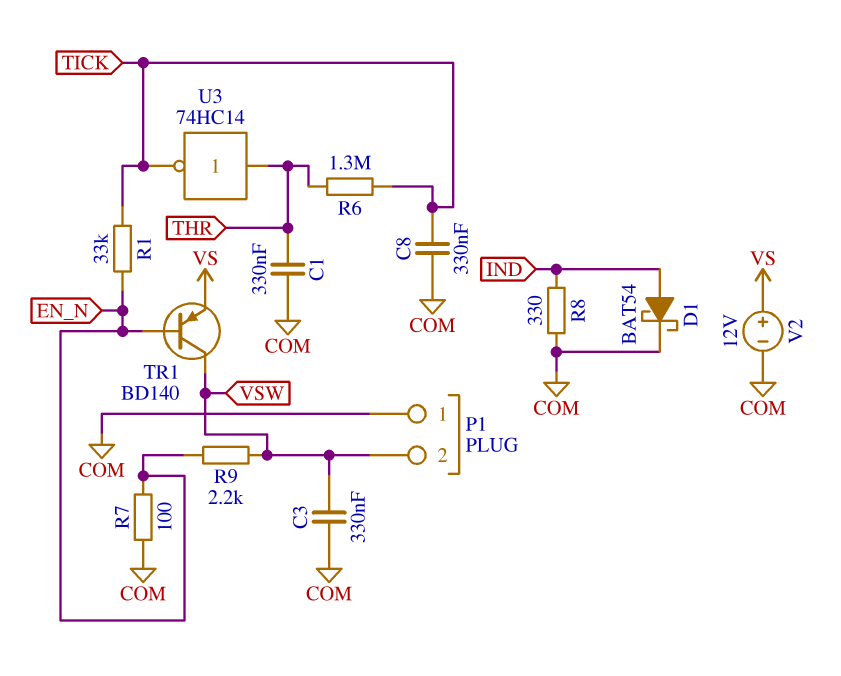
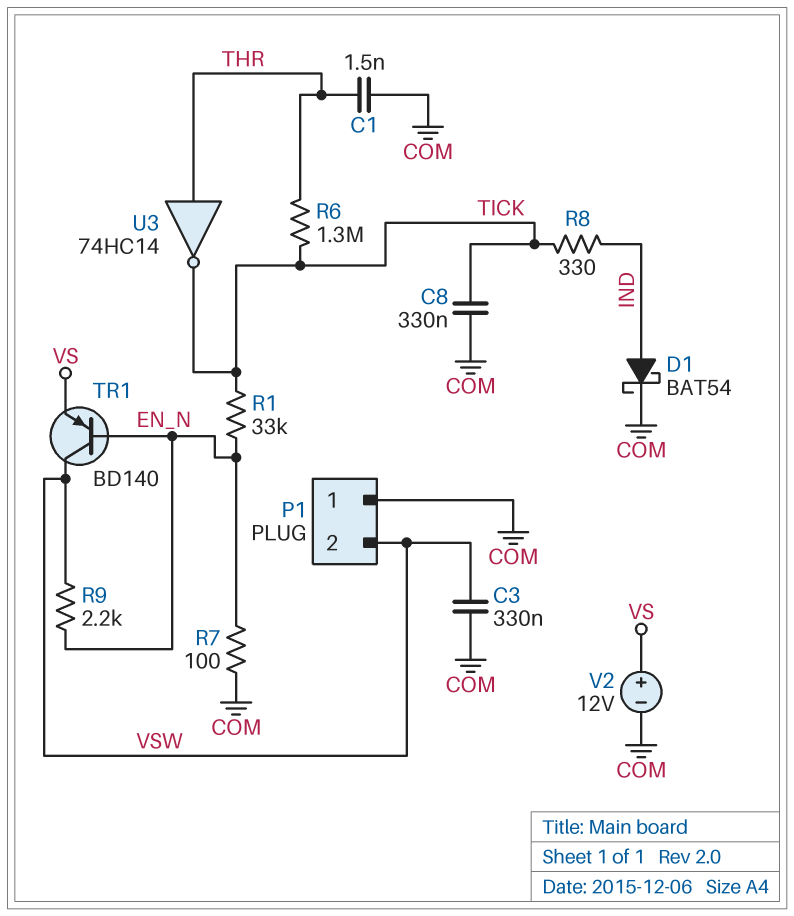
C1: 330nF (COM, THR) -> 1.5nF (COM, THR)
R8: 330 (COM, IND) -> 330 (IND, TICK)

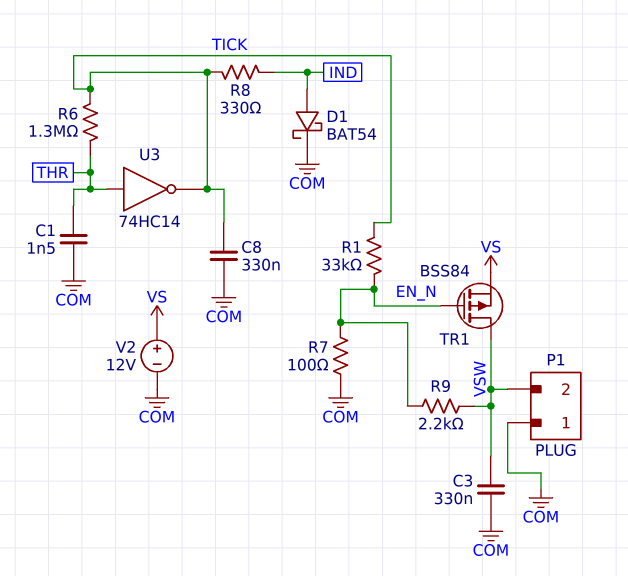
TR1: PNP BD140 (B EN_N, C VSW, E VS) -> PMOS BSS84 (G EN_N, D VSW, S VS)

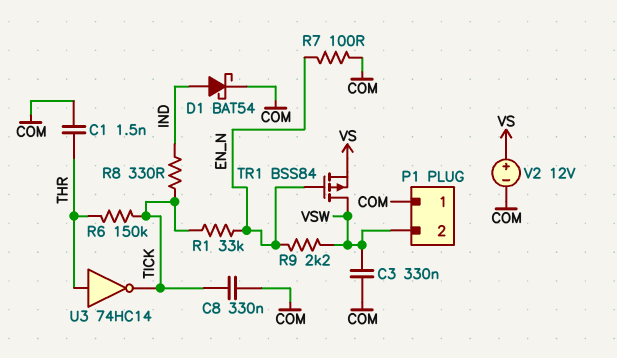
R6: 1.3M (THR, TICK) -> 150k (THR, TICK)

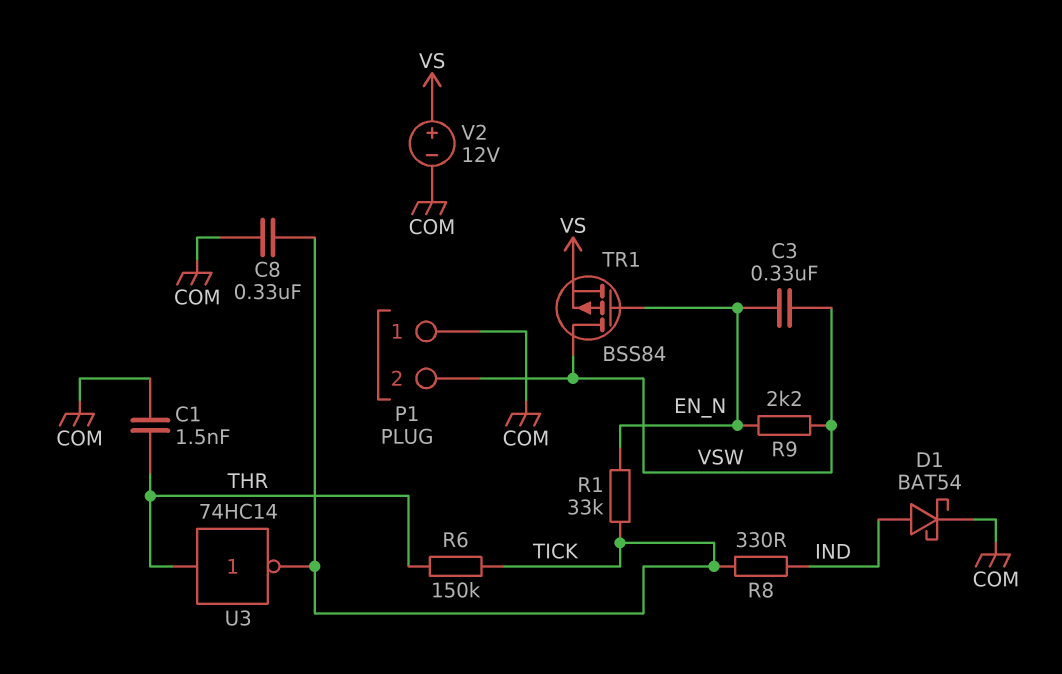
C3: 330nF (COM, VSW) -> 330nF (EN_N, VSW)
R7: 100 (COM, EN_N) -> none

